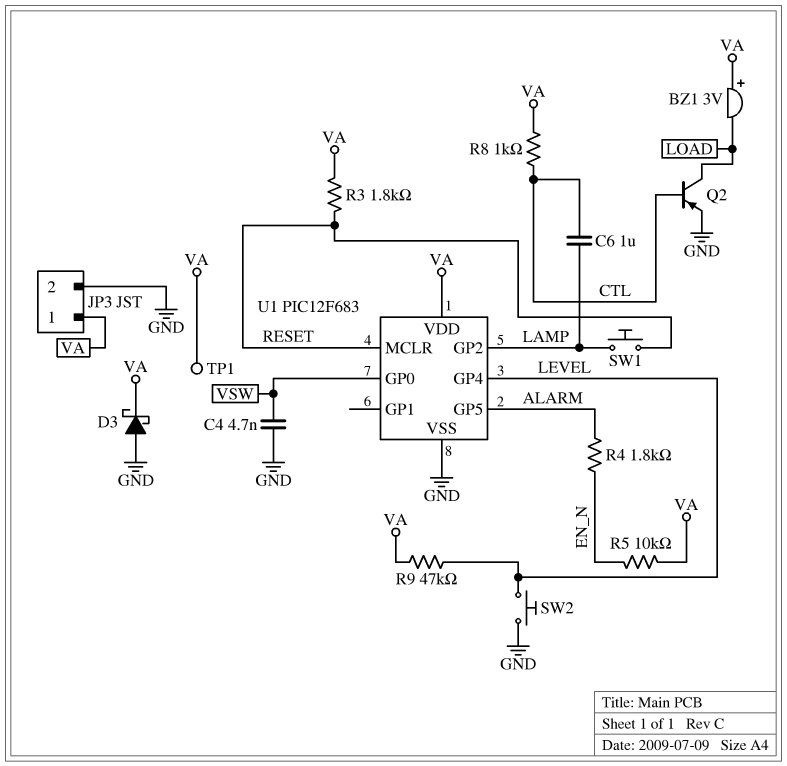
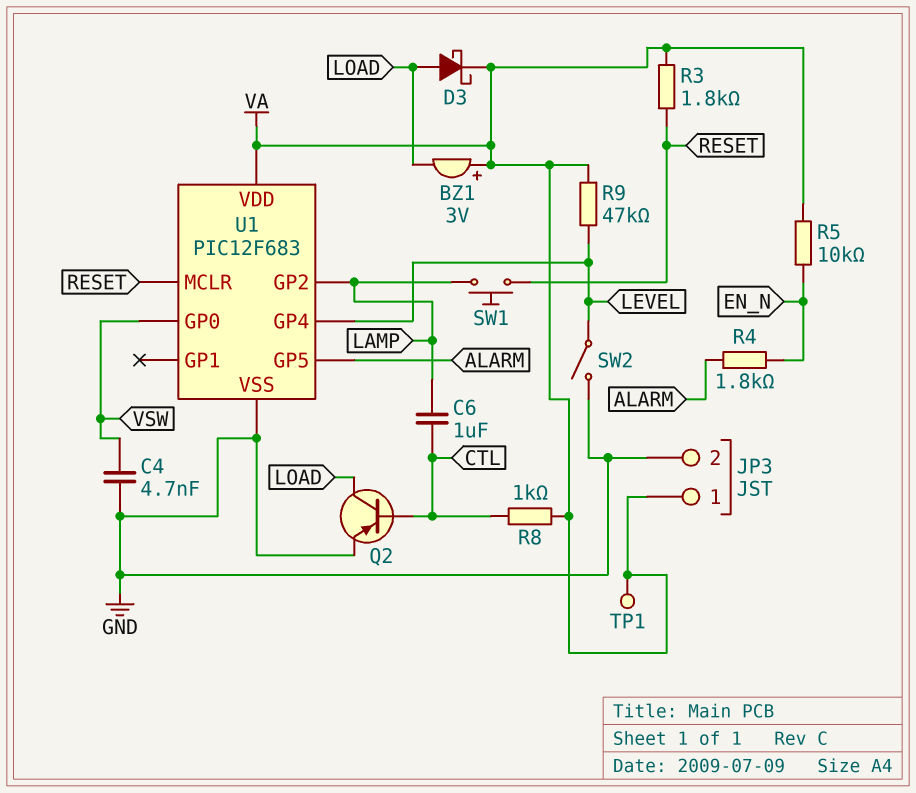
D3: schottky (A GND, K VA) -> schottky (A LOAD, K VA)
SW2: button (GND, LEVEL) -> switch (GND, LEVEL)

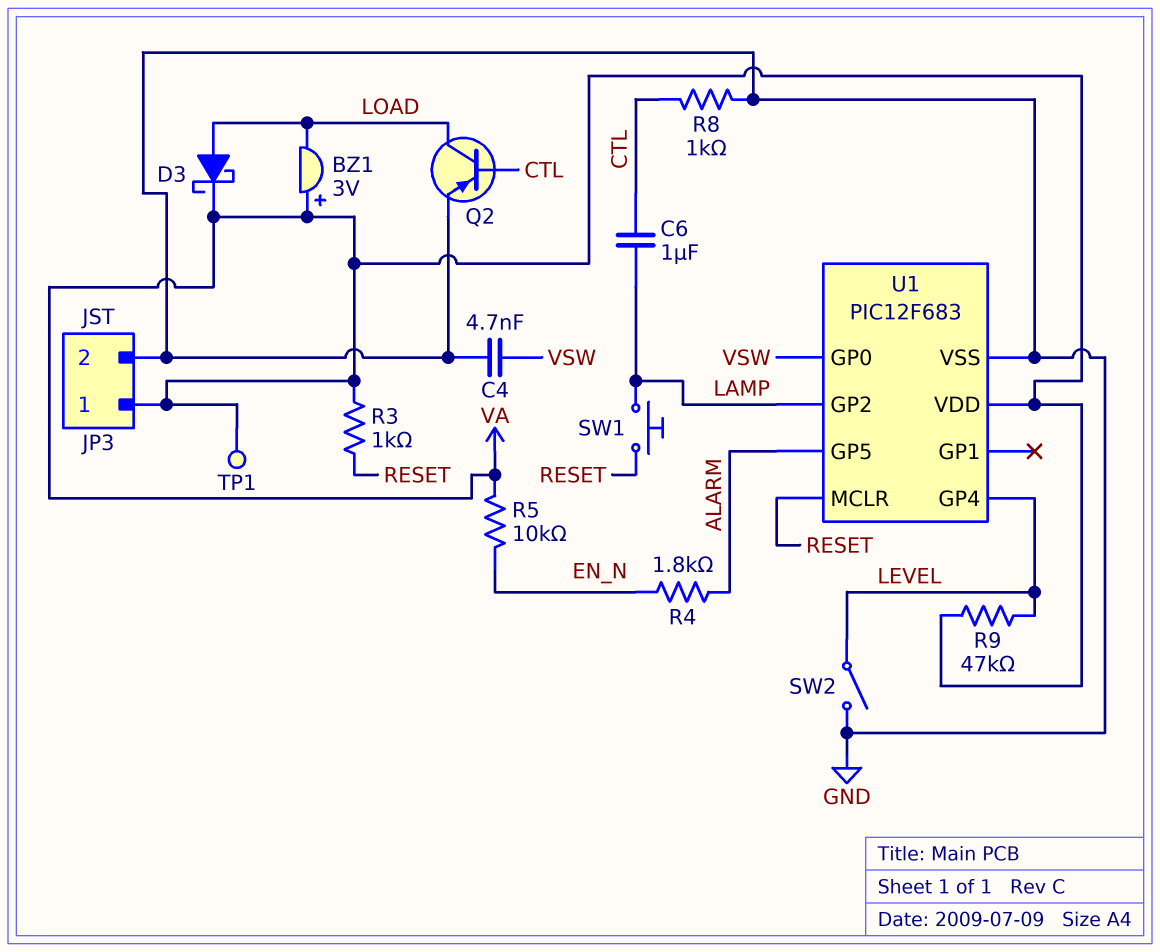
R3: 1.8k (RESET, VA) -> 1k (RESET, VA)
R8: 1k (CTL, VA) -> 1k (CTL, GND)

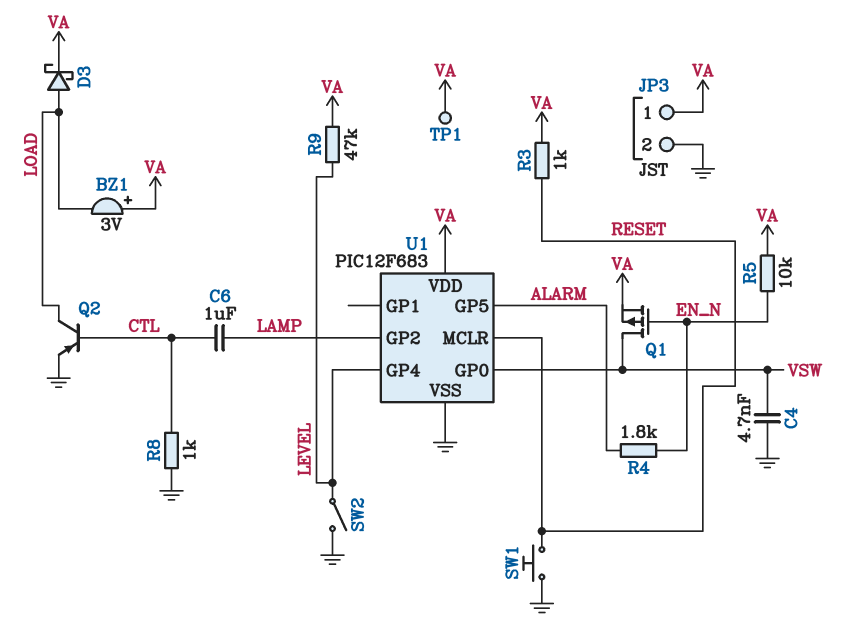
Q1: none -> PMOS (G EN_N, D VSW, S VA)
SW1: button (LAMP, RESET) -> button (GND, RESET)

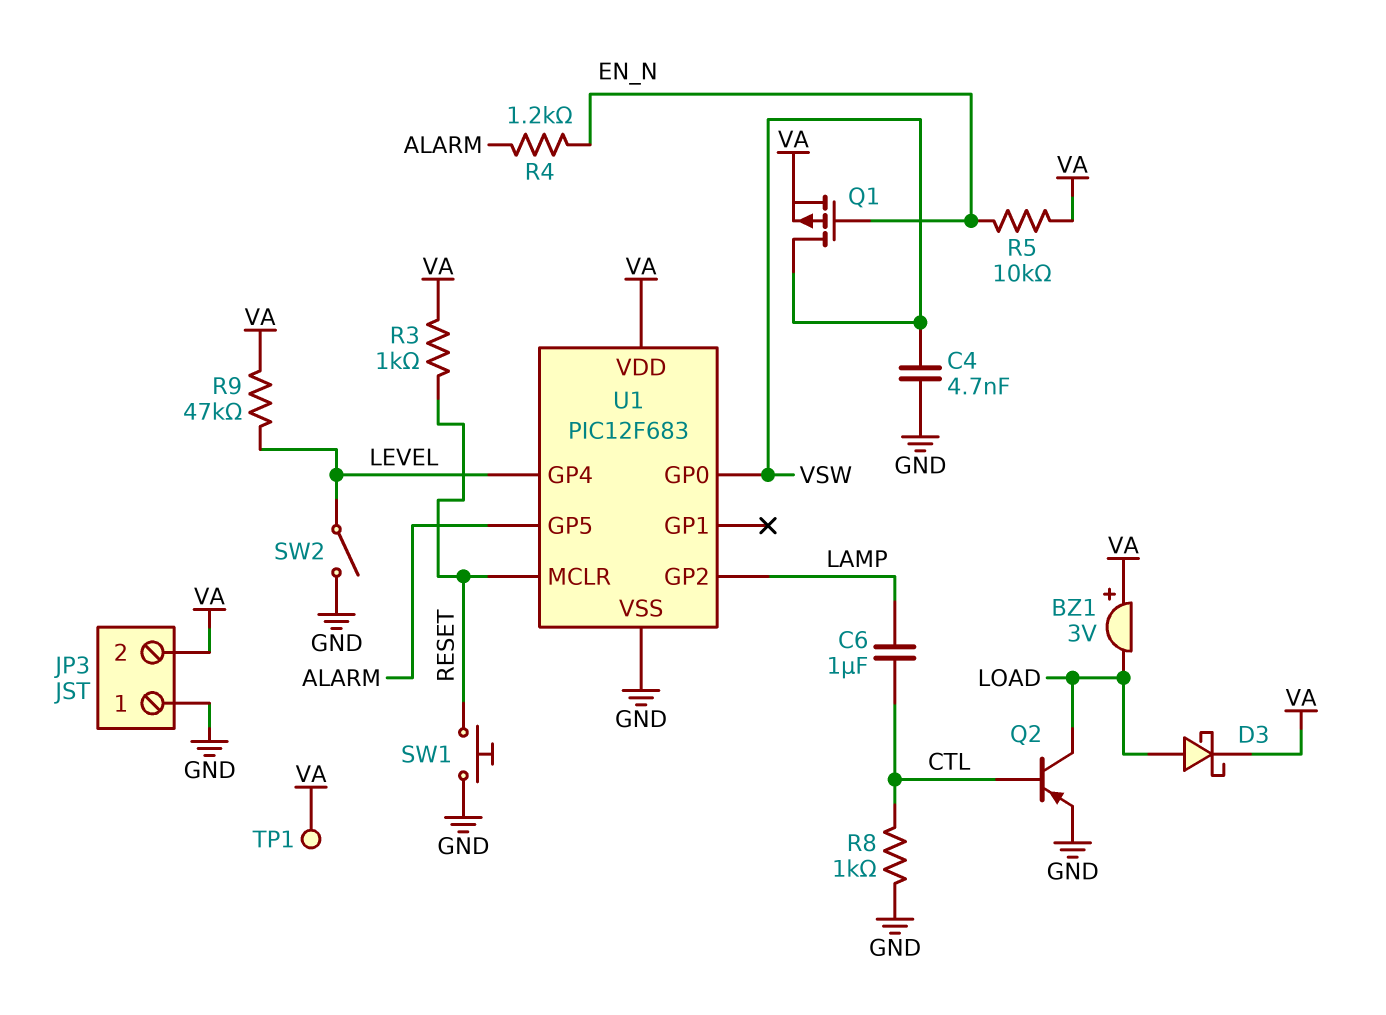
JP3 pin 1: VA -> GND
JP3 pin 2: GND -> VA
R4: 1.8k (ALARM, EN_N) -> 1.2k (ALARM, EN_N)

